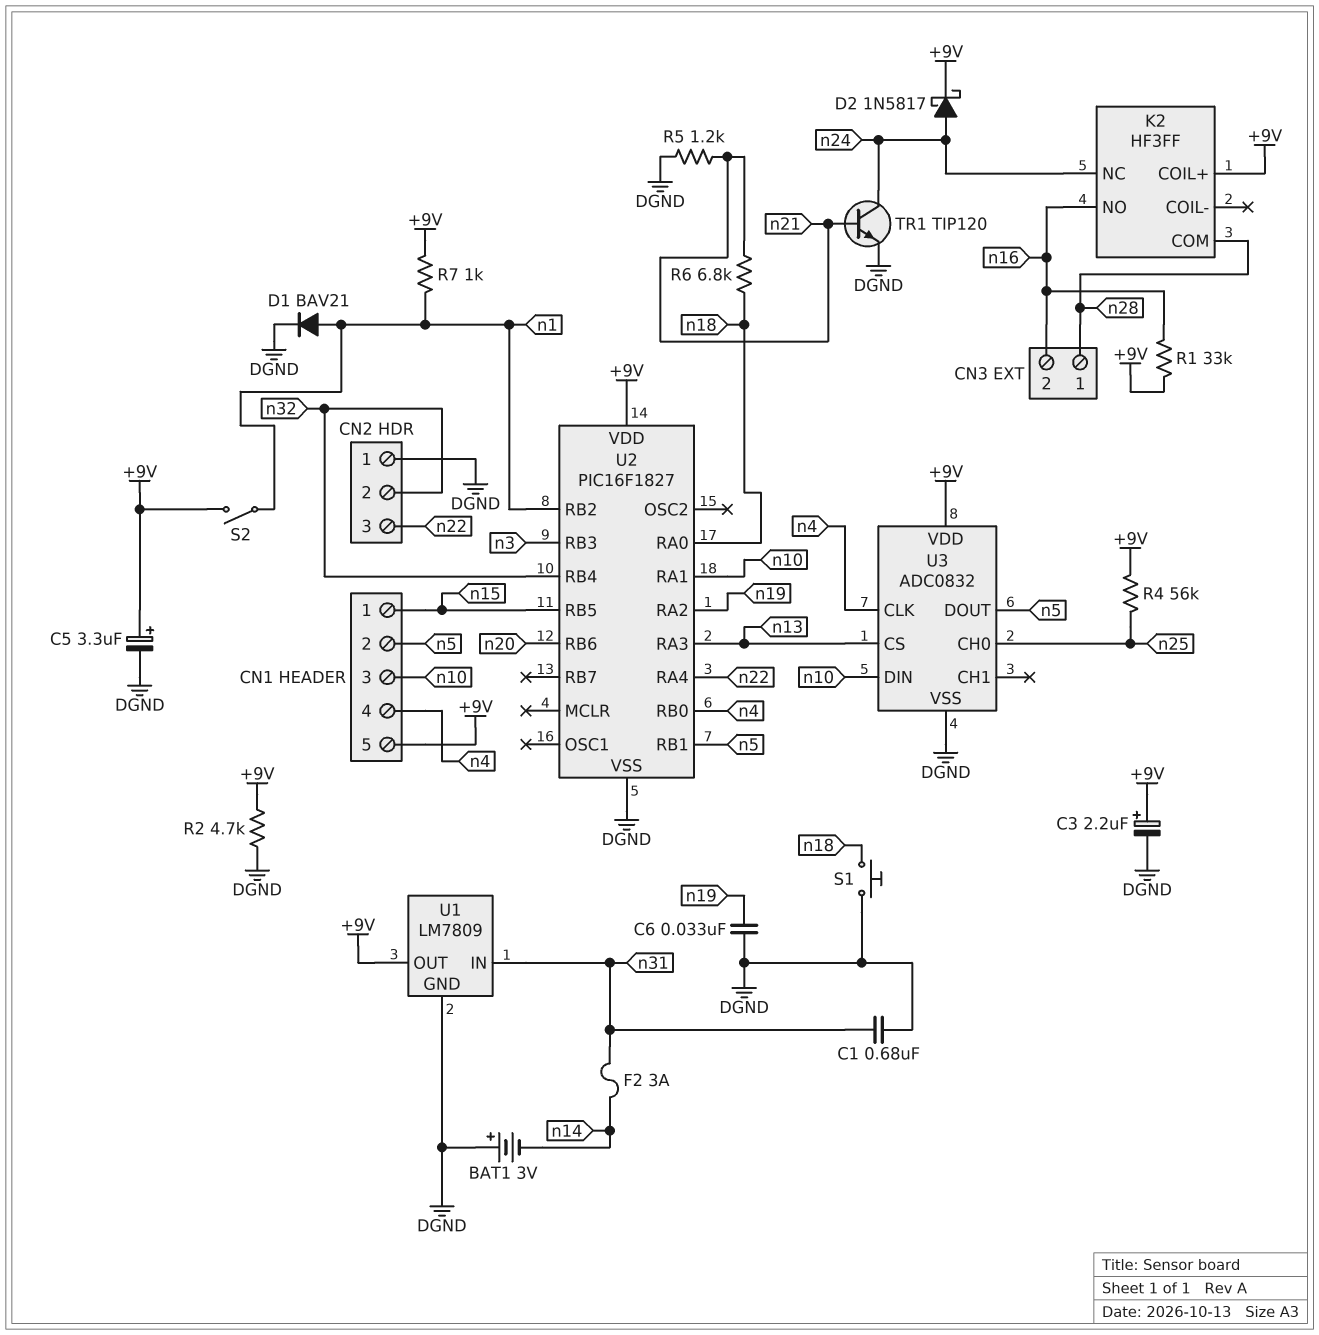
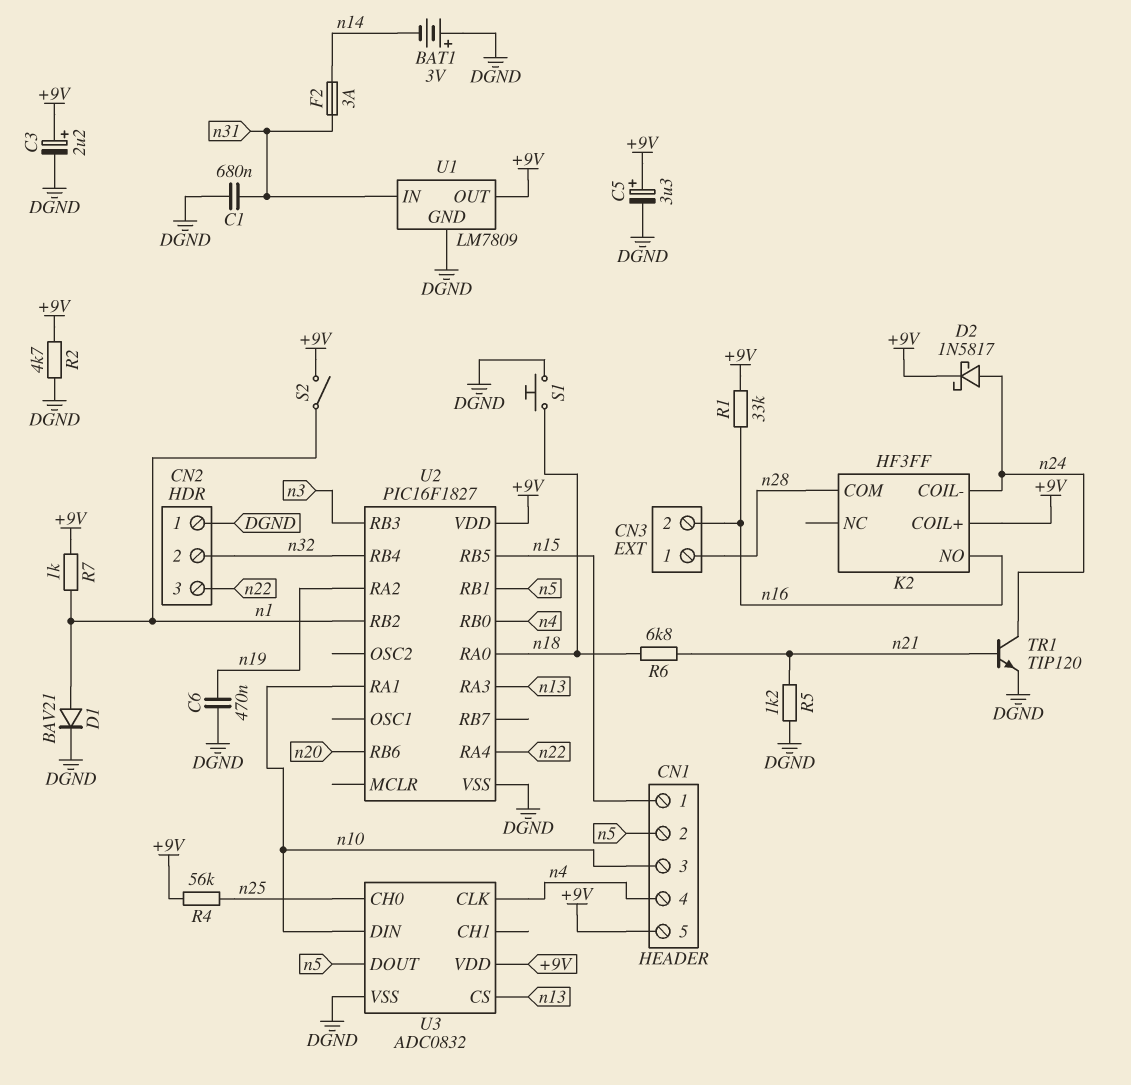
C6: 33nF (DGND, n19) -> 470nF (DGND, n19)
K2 pin COIL-: none -> n24
K2 pin NC: n24 -> none

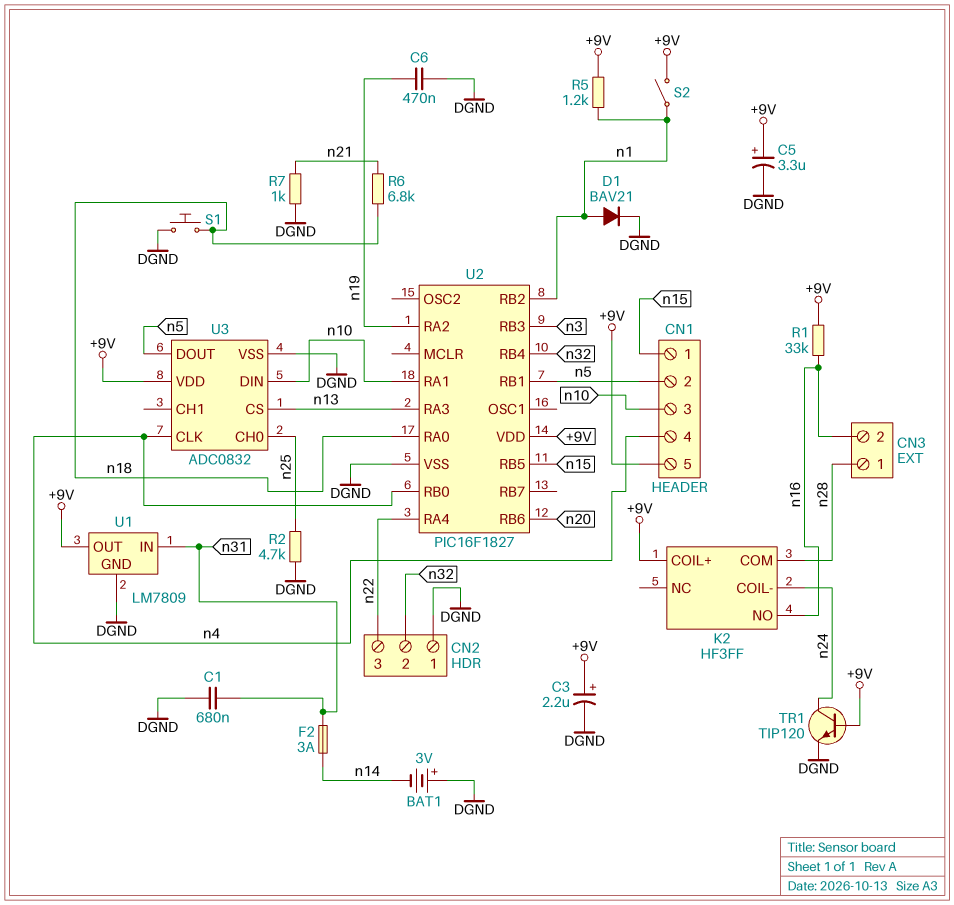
D2: schottky 1N5817 (A n24, K +9V) -> none
R2: 4.7k (+9V, DGND) -> 4.7k (DGND, n25)
R4: 56k (+9V, n25) -> none
R5: 1.2k (DGND, n21) -> 1.2k (+9V, n1)
R7: 1k (+9V, n1) -> 1k (DGND, n21)
TR1: NPN TIP120 (B n21, C n24, E DGND) -> NPN TIP120 (B +9V, C n24, E DGND)

